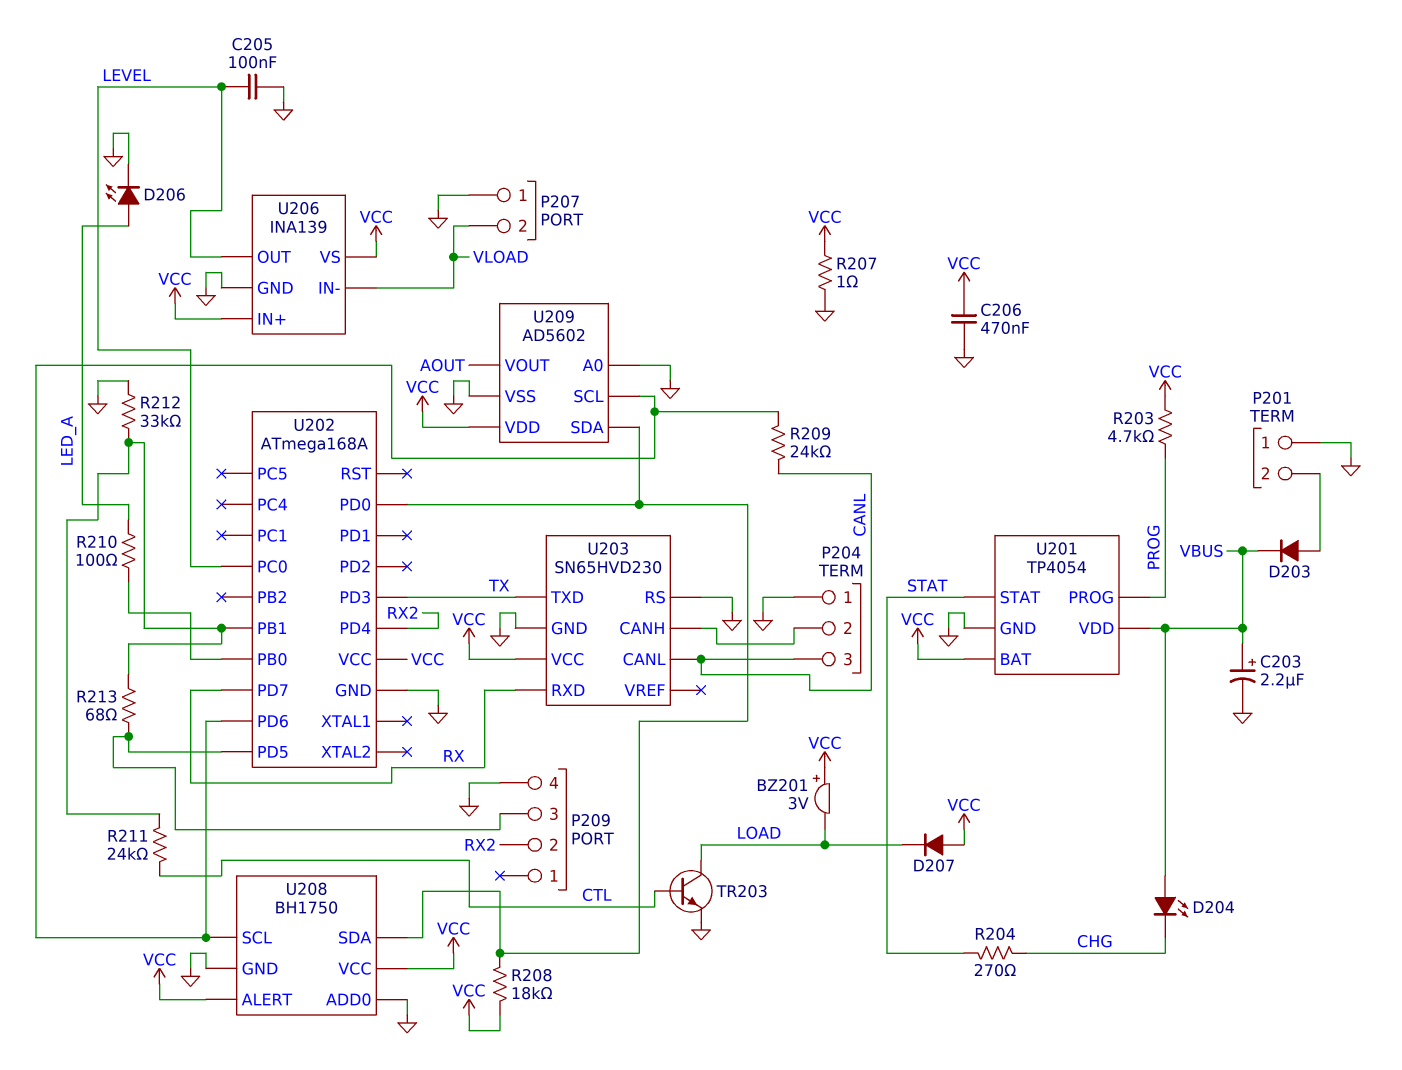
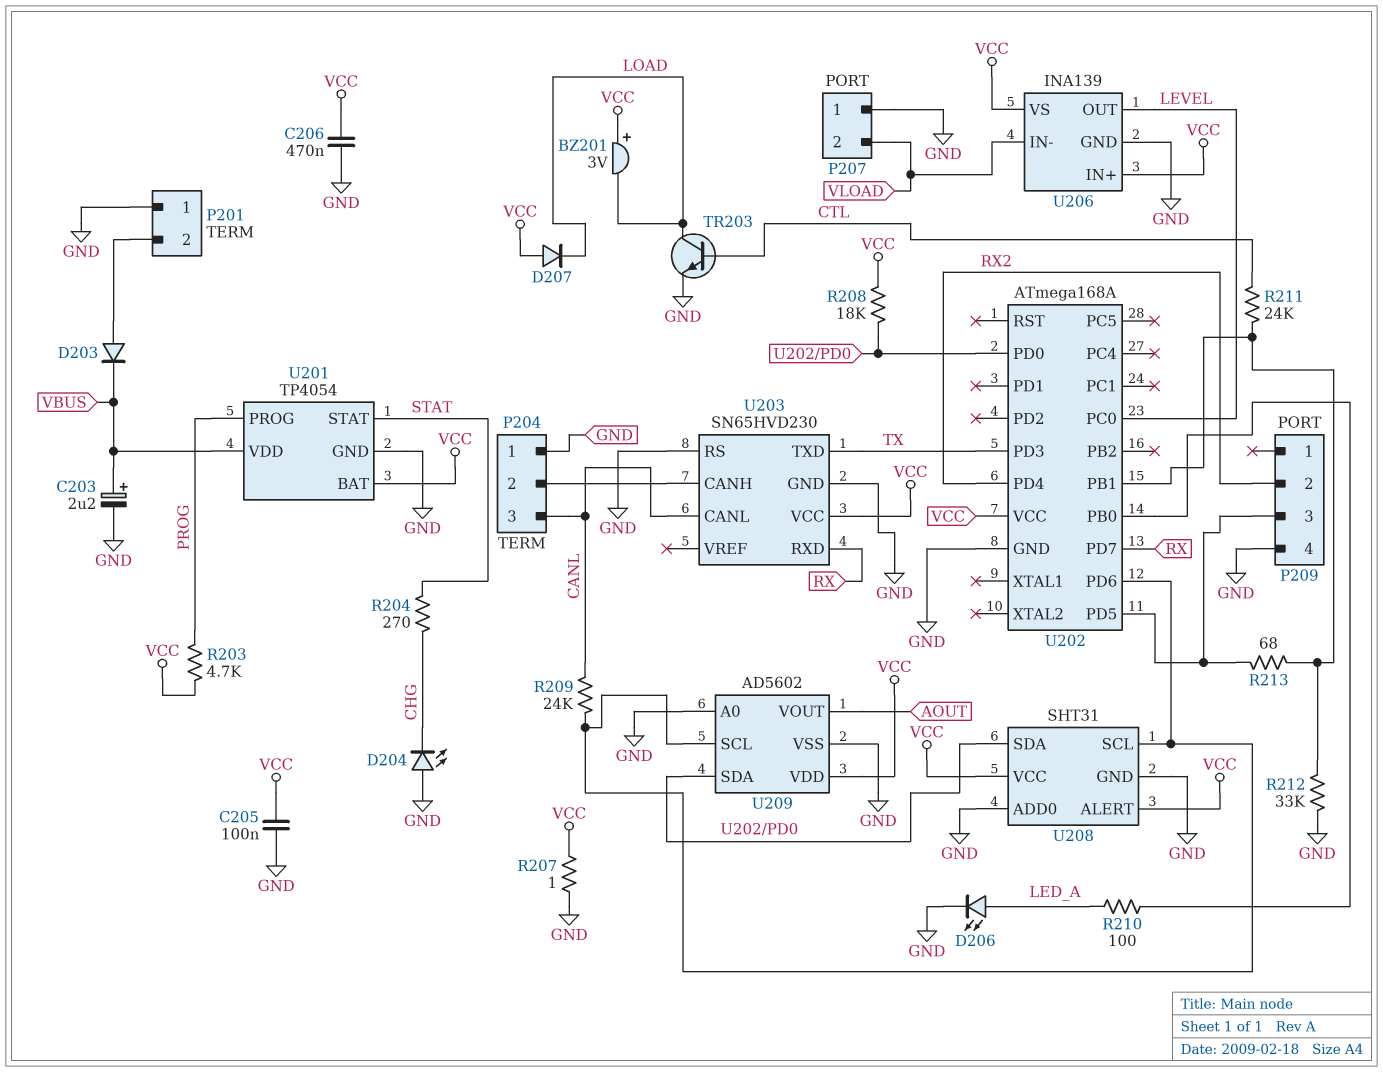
C205: 100nF (GND, LEVEL) -> 100nF (GND, VCC)
D204: LED (A VBUS, K CHG) -> LED (A GND, K CHG)
U208: BH1750 -> SHT31

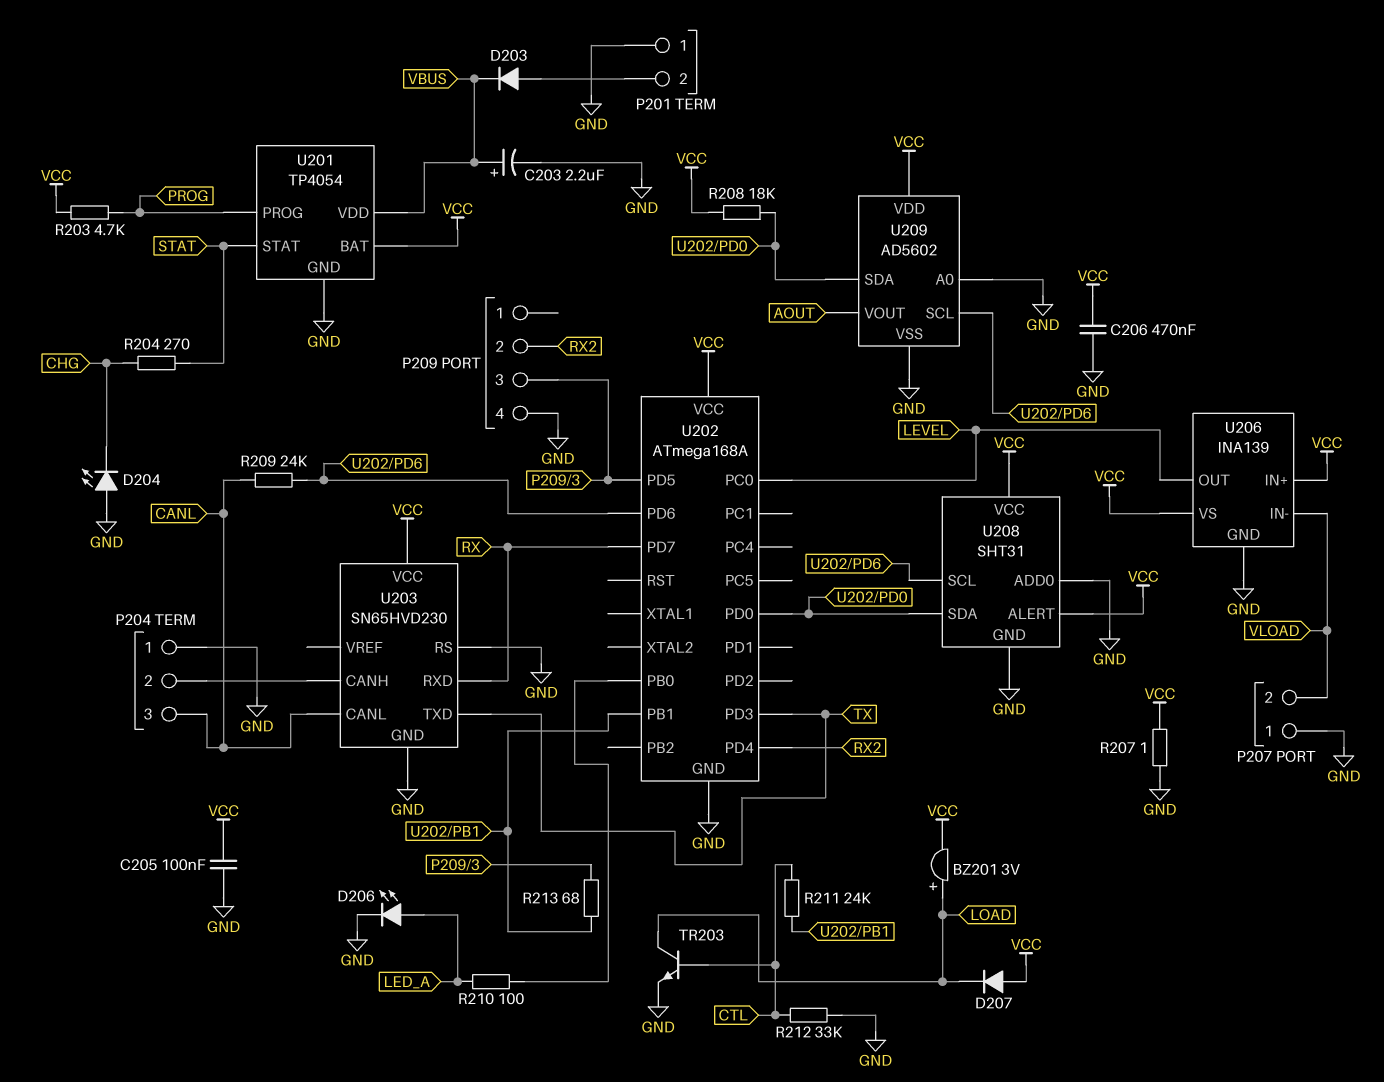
BZ201: buzzer 3V (plus VCC, minus LOAD) -> buzzer 3V (plus LOAD, minus VCC)
R212: 33k (GND, U202/PB1) -> 33k (CTL, GND)

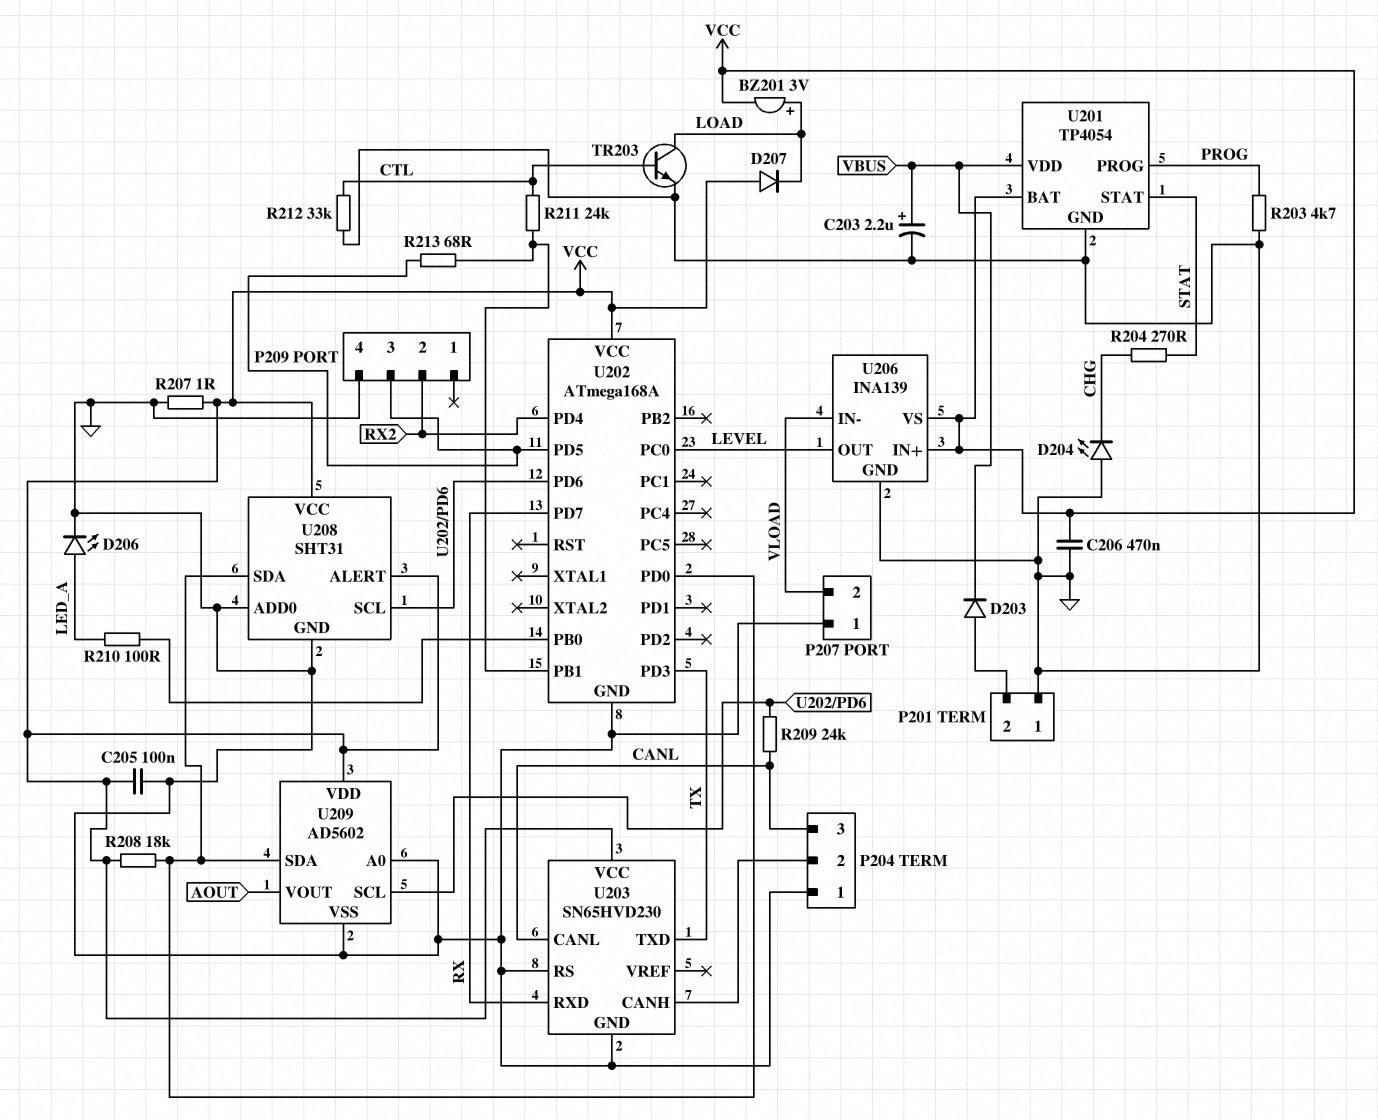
R203: 4.7k (PROG, VCC) -> 4.7k (GND, PROG)

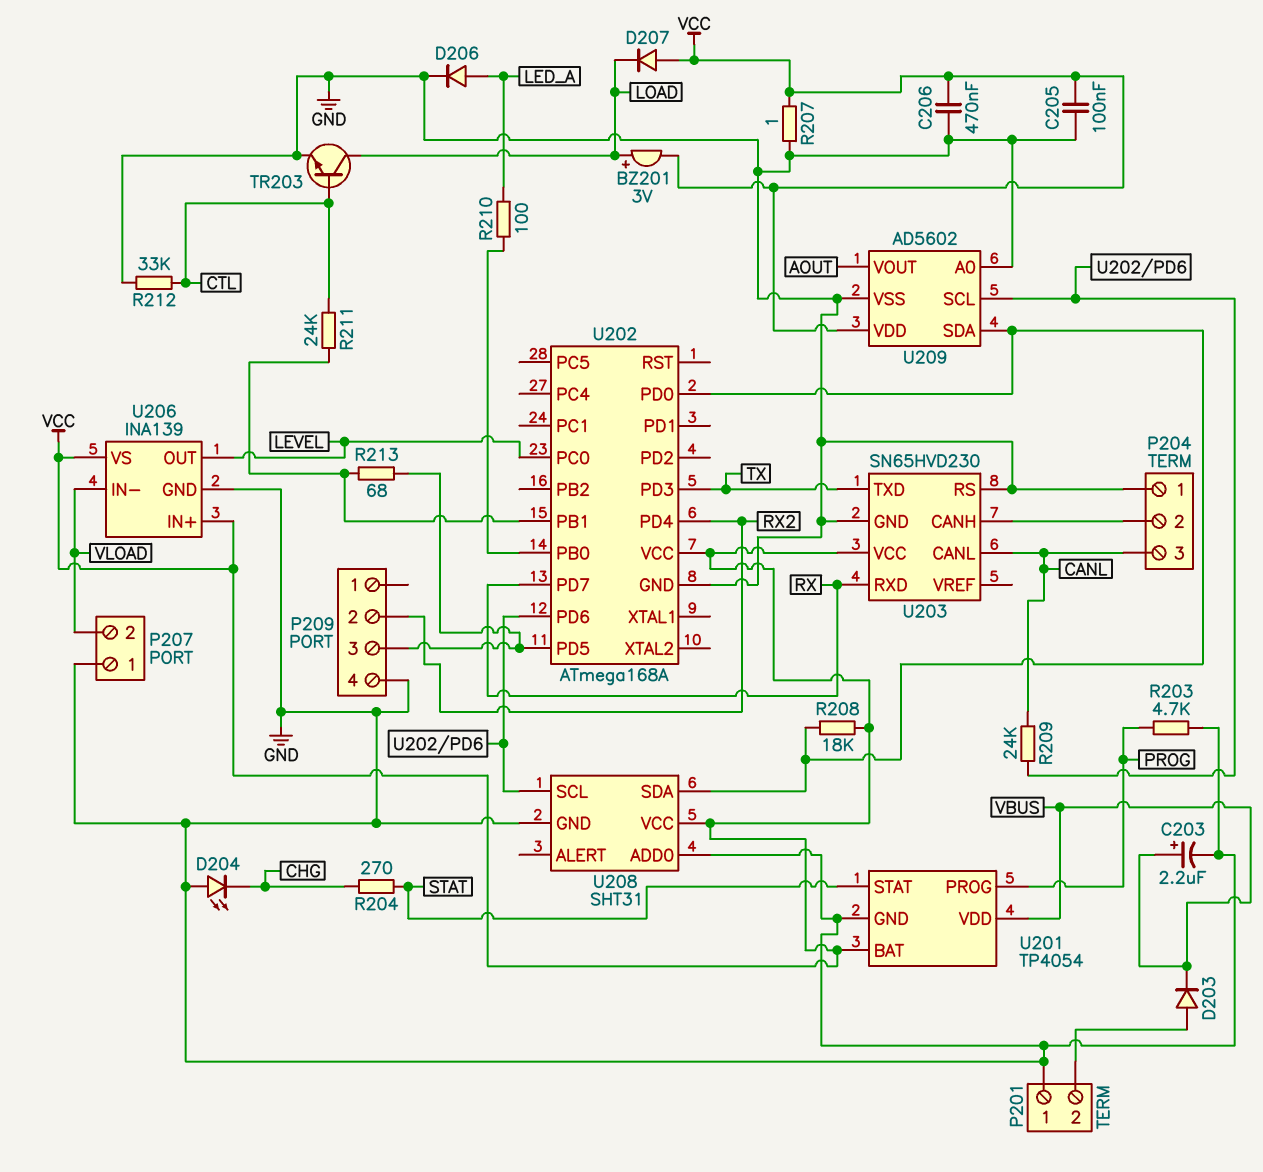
D206: LED (A LED_A, K GND) -> diode (A LED_A, K GND)
U208 pin ALERT: VCC -> none

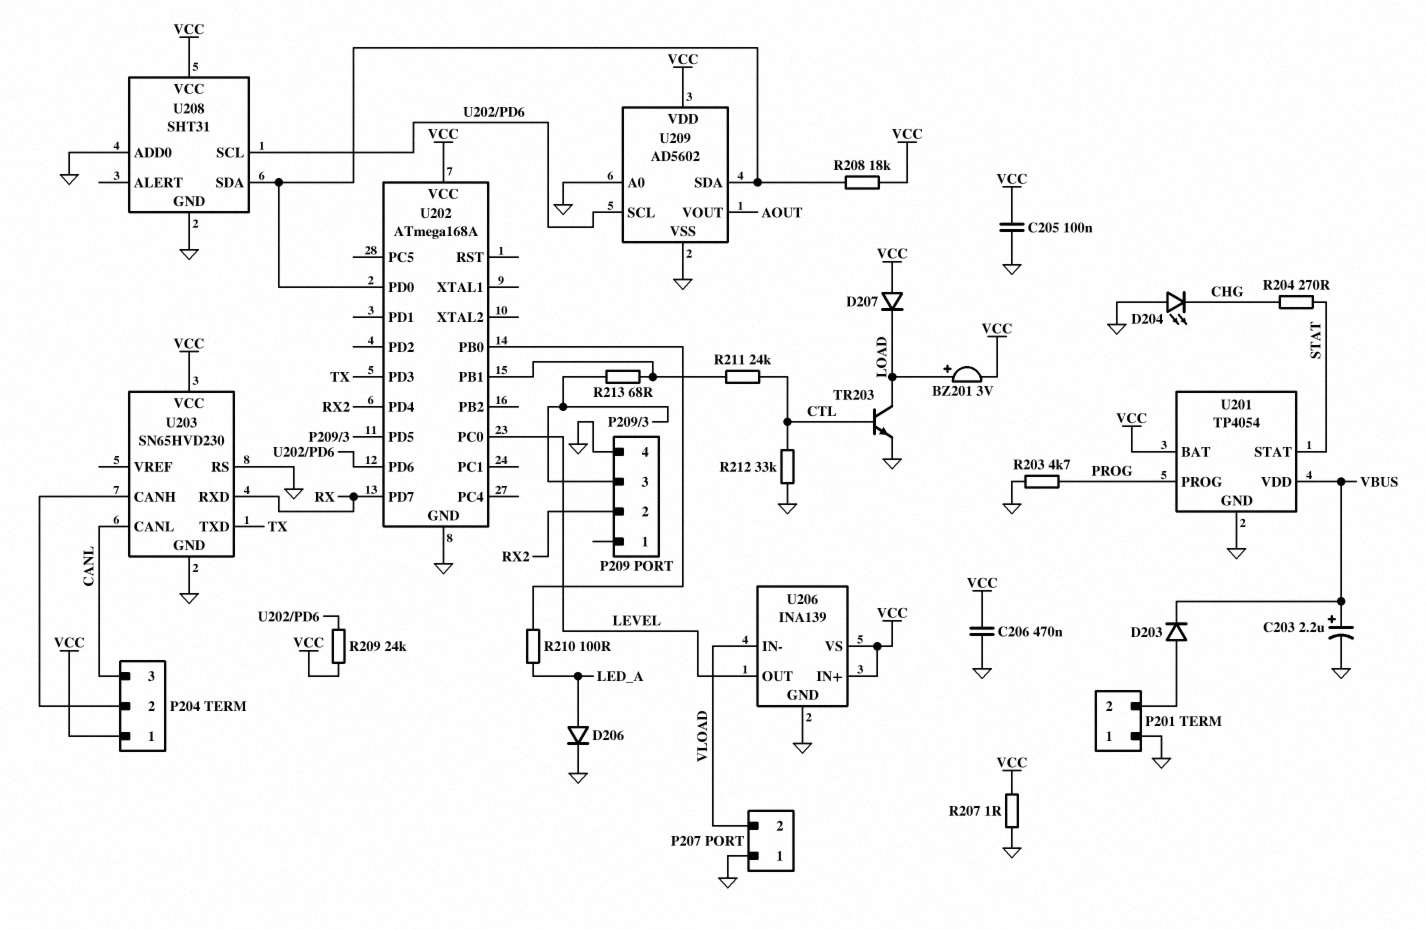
P204 pin 1: GND -> VCC
R209: 24k (CANL, U202/PD6) -> 24k (U202/PD6, VCC)

